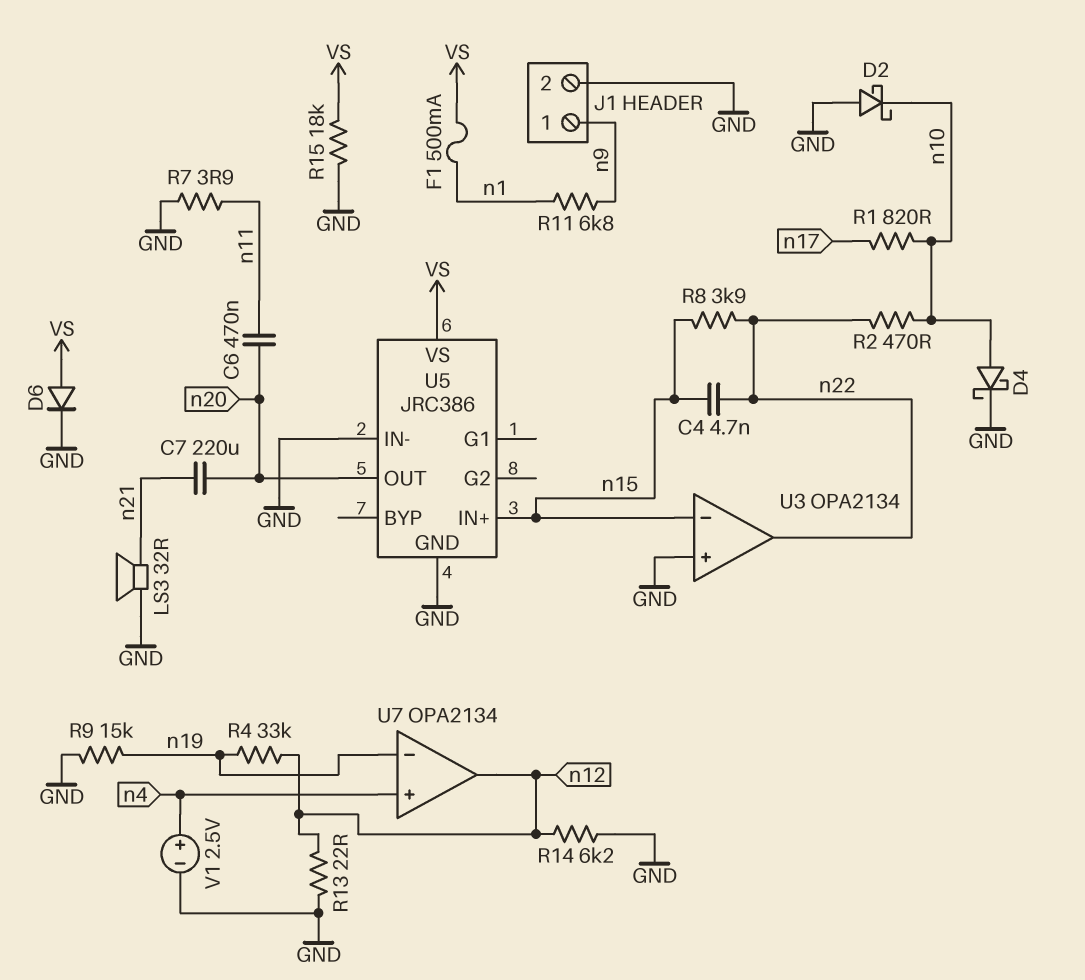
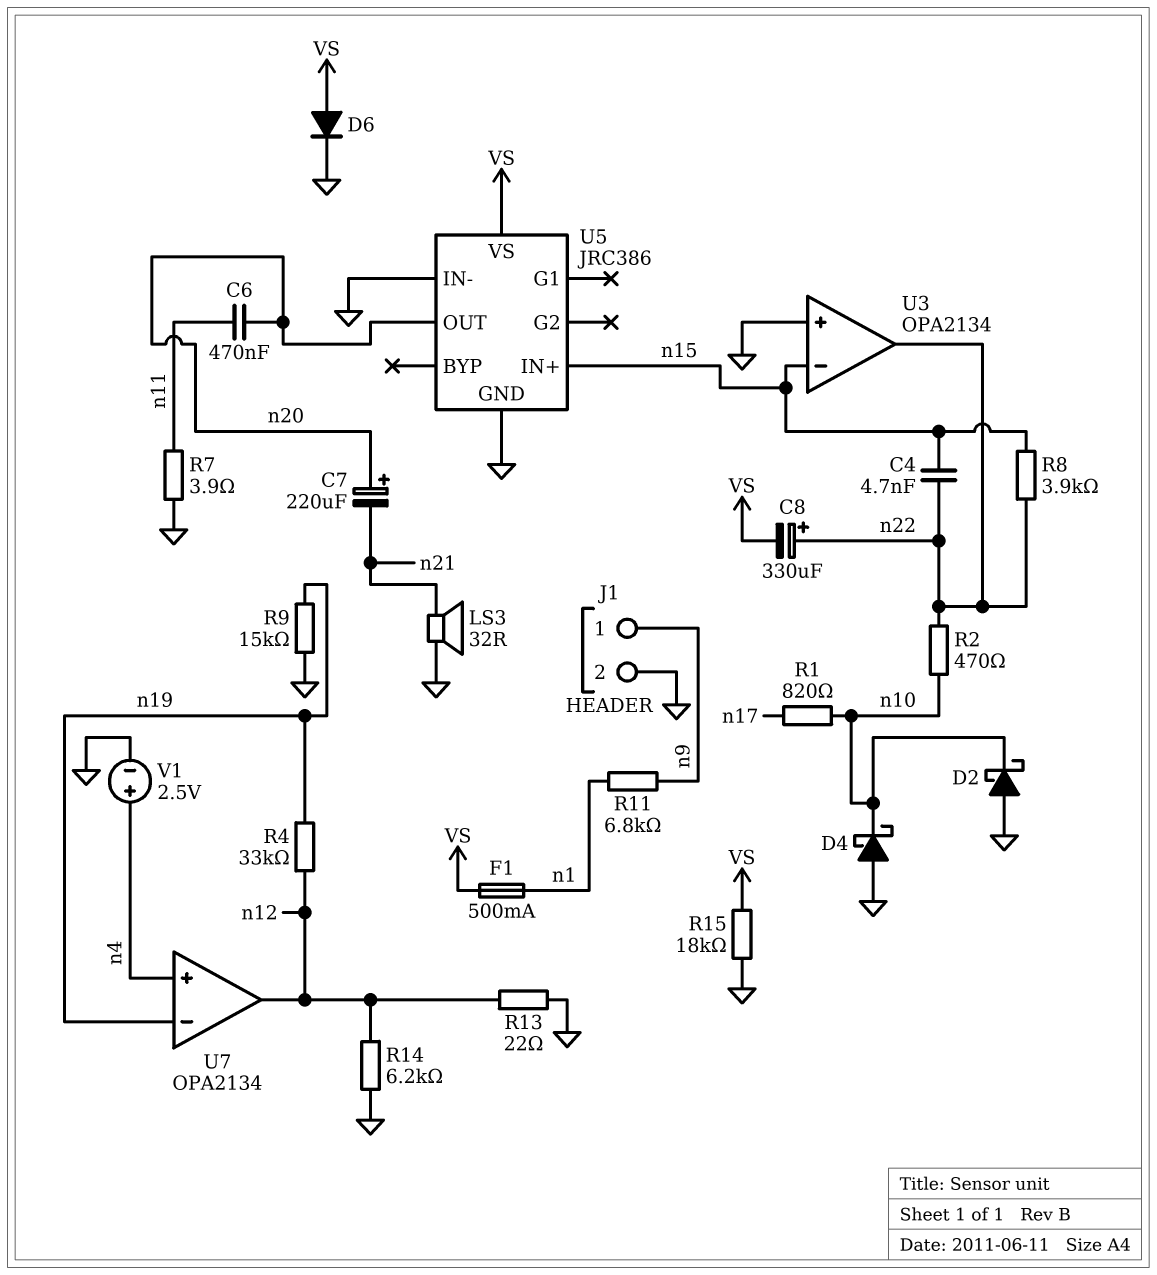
C7: 220uF (n20, n21) -> 220uF (plus n20, minus n21)
C8: none -> 330uF (plus n22, minus VS)
D4: schottky (A n10, K GND) -> schottky (A GND, K n10)

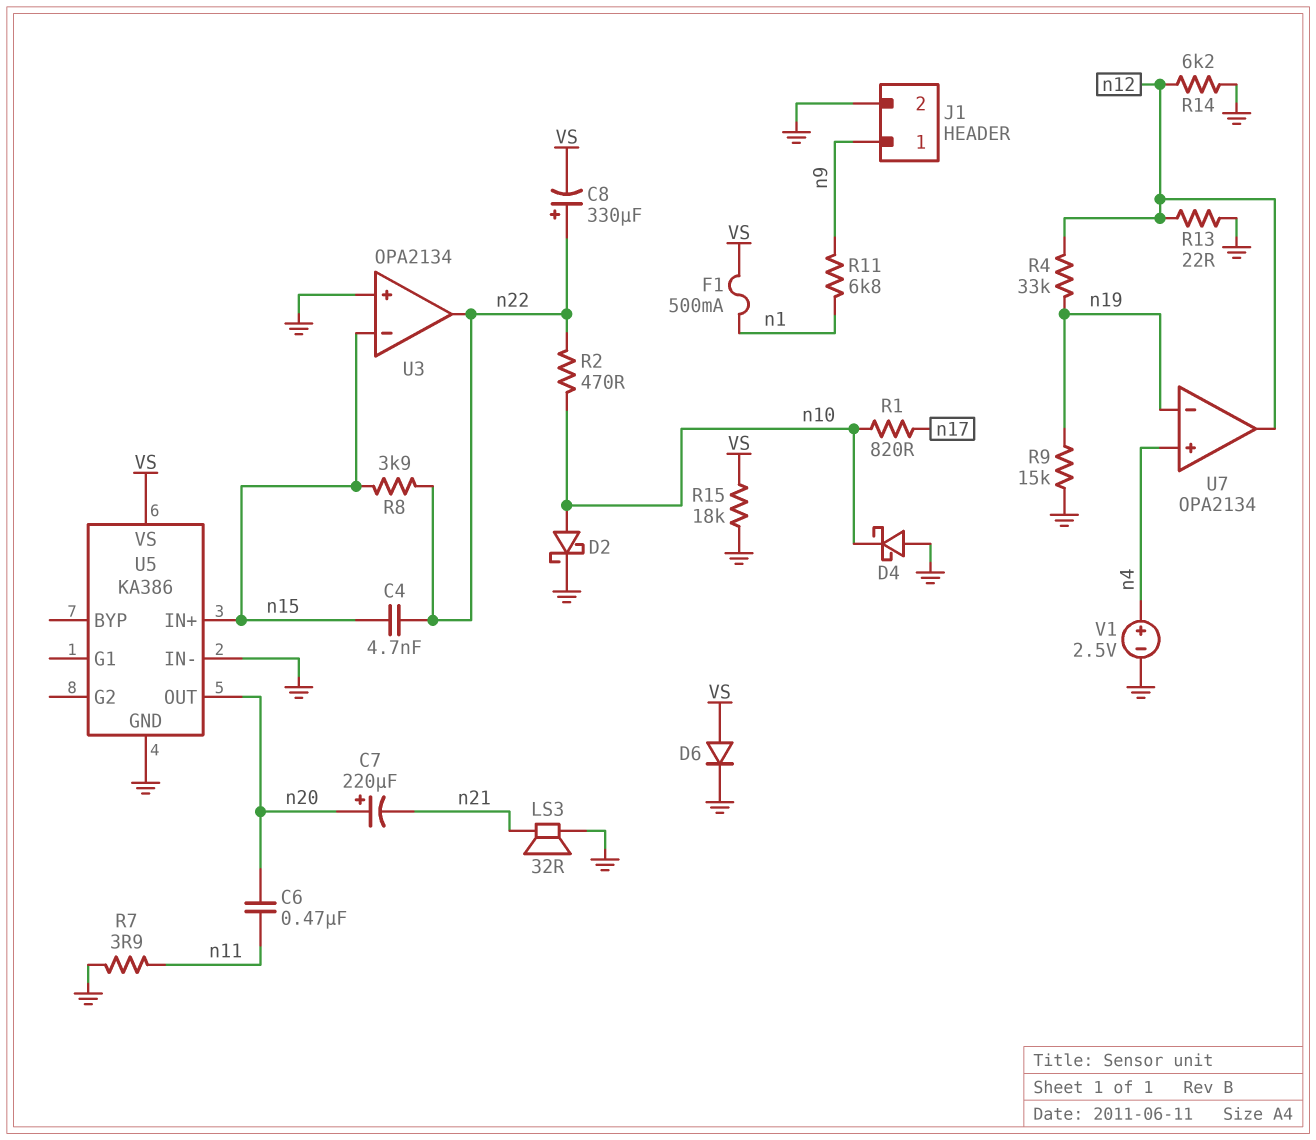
D2: schottky (A GND, K n10) -> schottky (A n10, K GND)
U5: JRC386 -> KA386

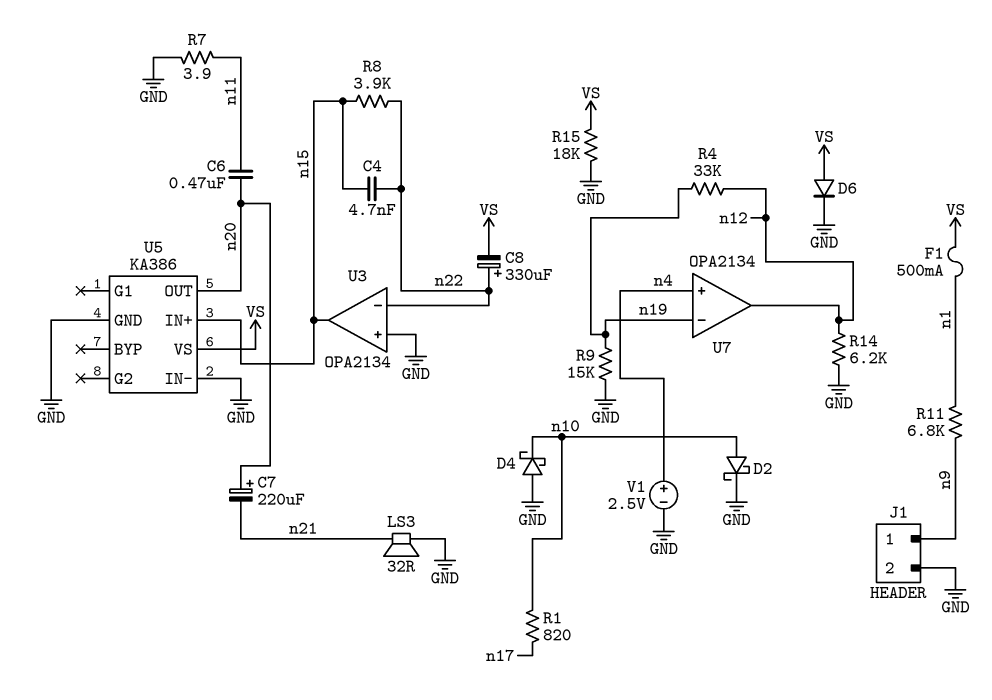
R2: 470 (n10, n22) -> none
R13: 22 (GND, n12) -> none
U3 pin in-: n15 -> n22
U3 pin out: n22 -> n15

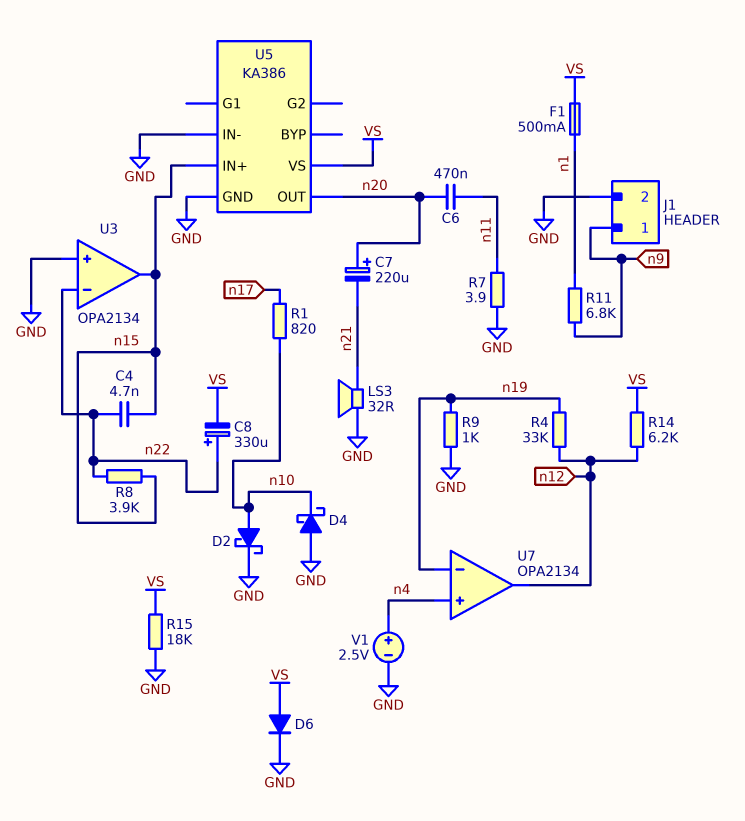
R9: 15k (GND, n19) -> 1k (GND, n19)
R14: 6.2k (GND, n12) -> 6.2k (VS, n12)

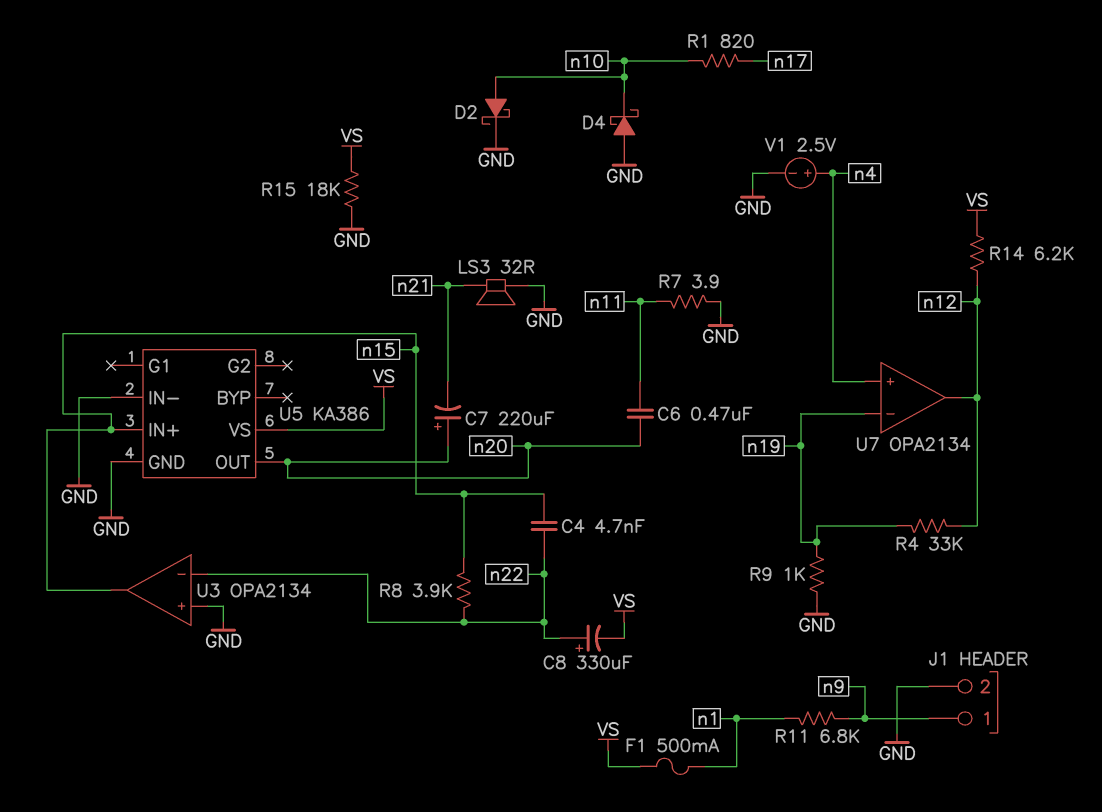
D6: diode (A VS, K GND) -> none

